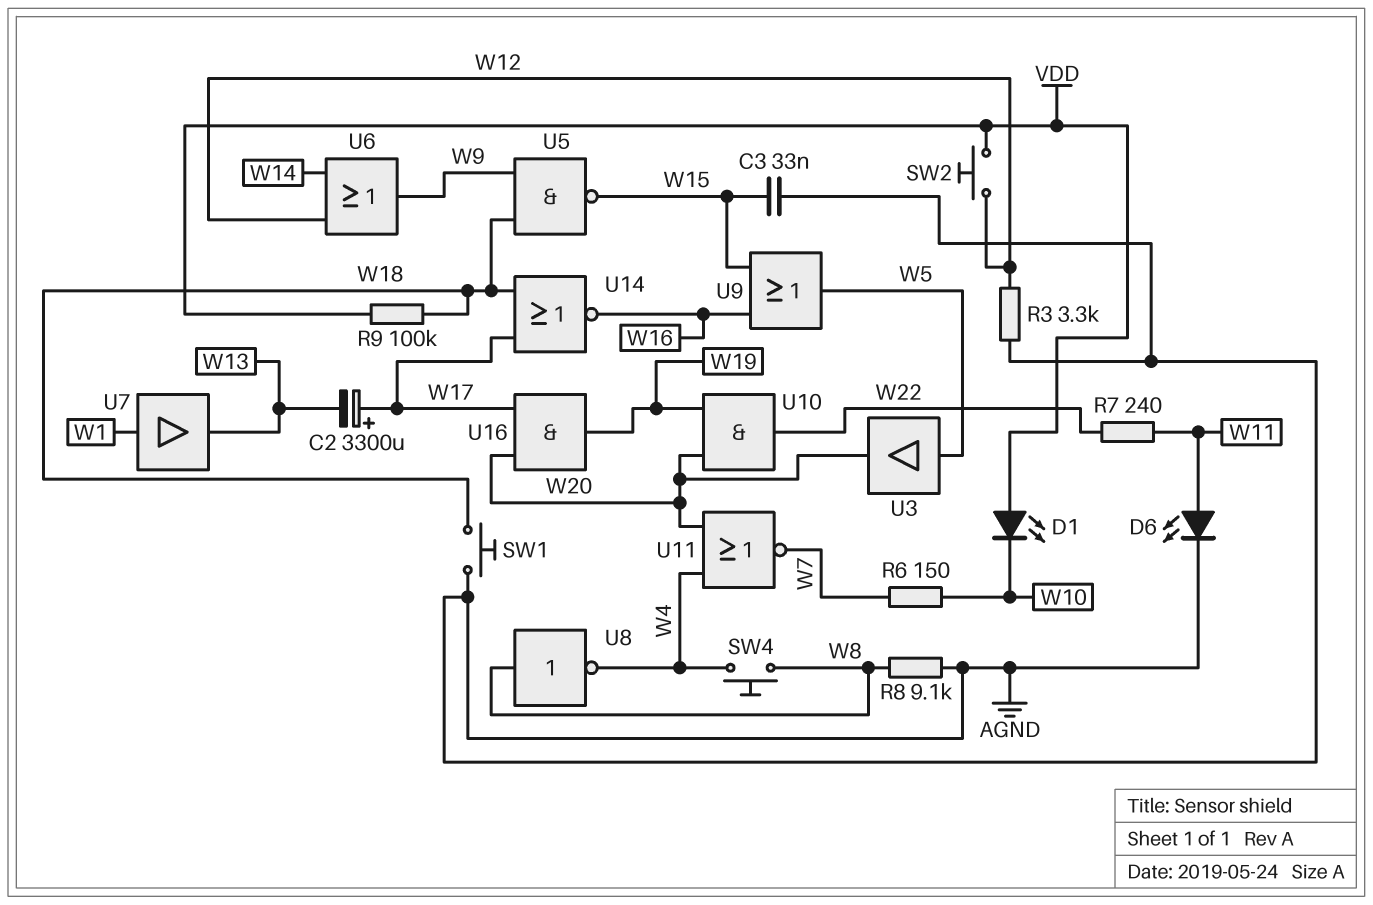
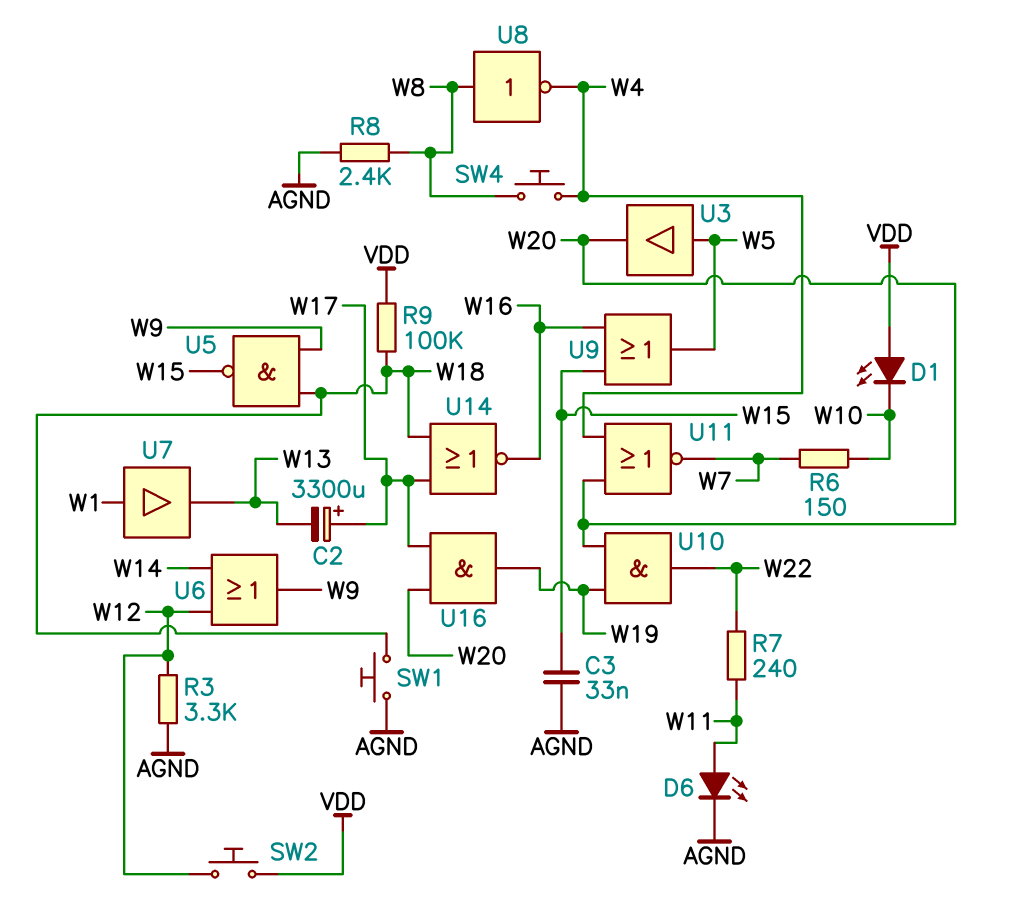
R8: 9.1k (AGND, W8) -> 2.4k (AGND, W8)

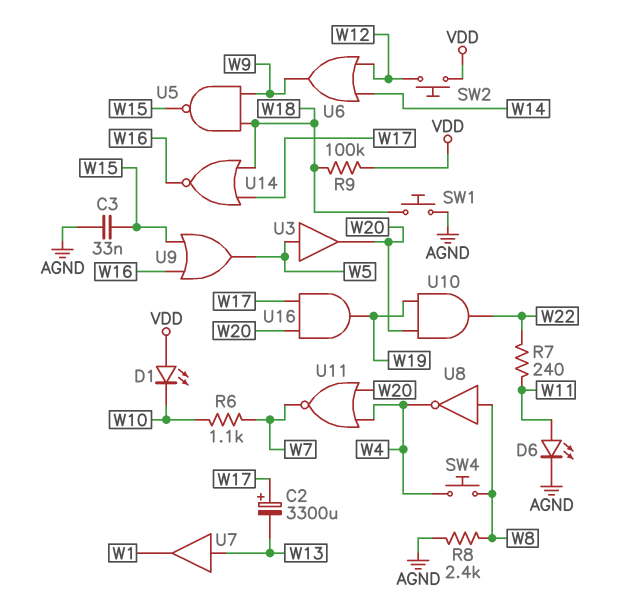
R3: 3.3k (AGND, W12) -> none
R6: 150 (W7, W10) -> 1.1k (W7, W10)
U7: buffer (in W1, out W13) -> buffer (in W13, out W1)

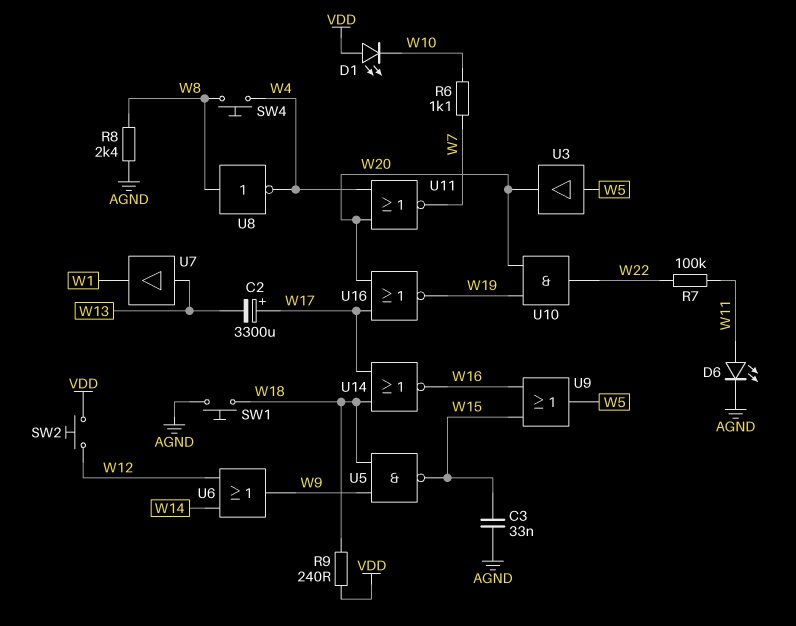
R7: 240 (W11, W22) -> 100k (W11, W22)
R9: 100k (VDD, W18) -> 240 (VDD, W18)
U16: AND (in W17, in W20, out W19) -> NOR (in W17, in W20, out W19)

